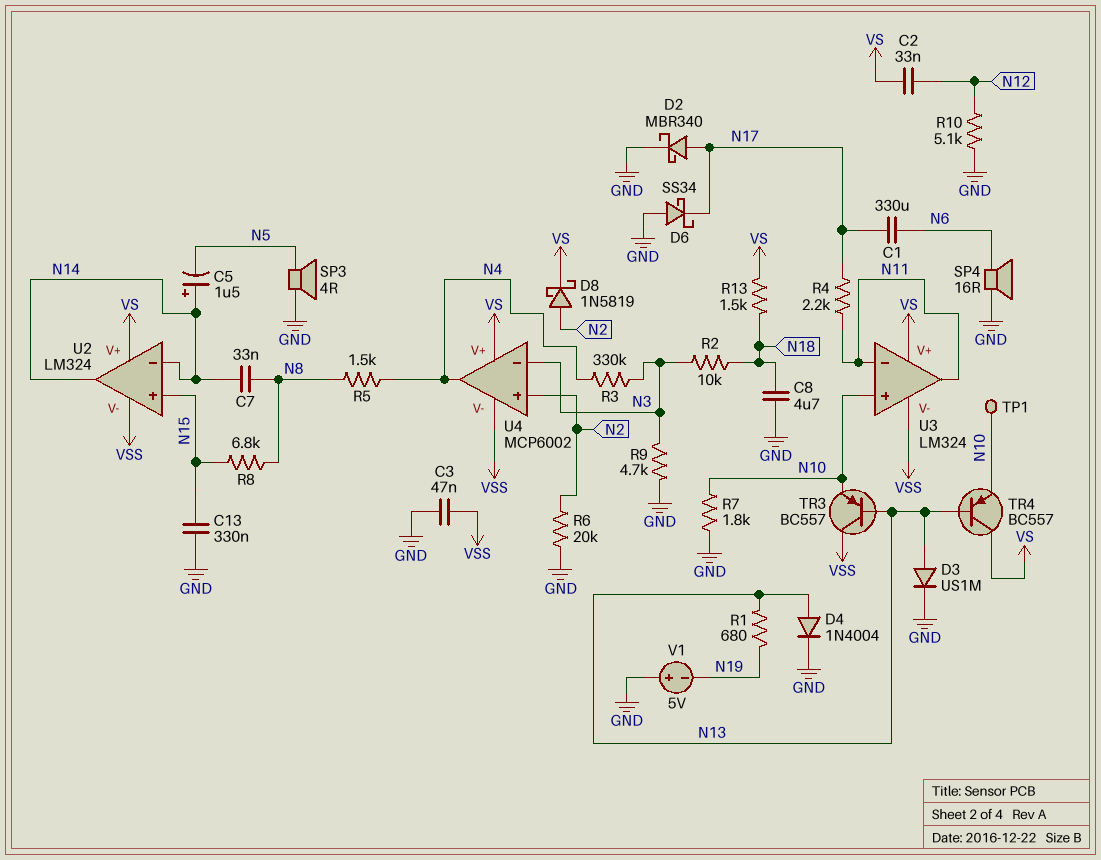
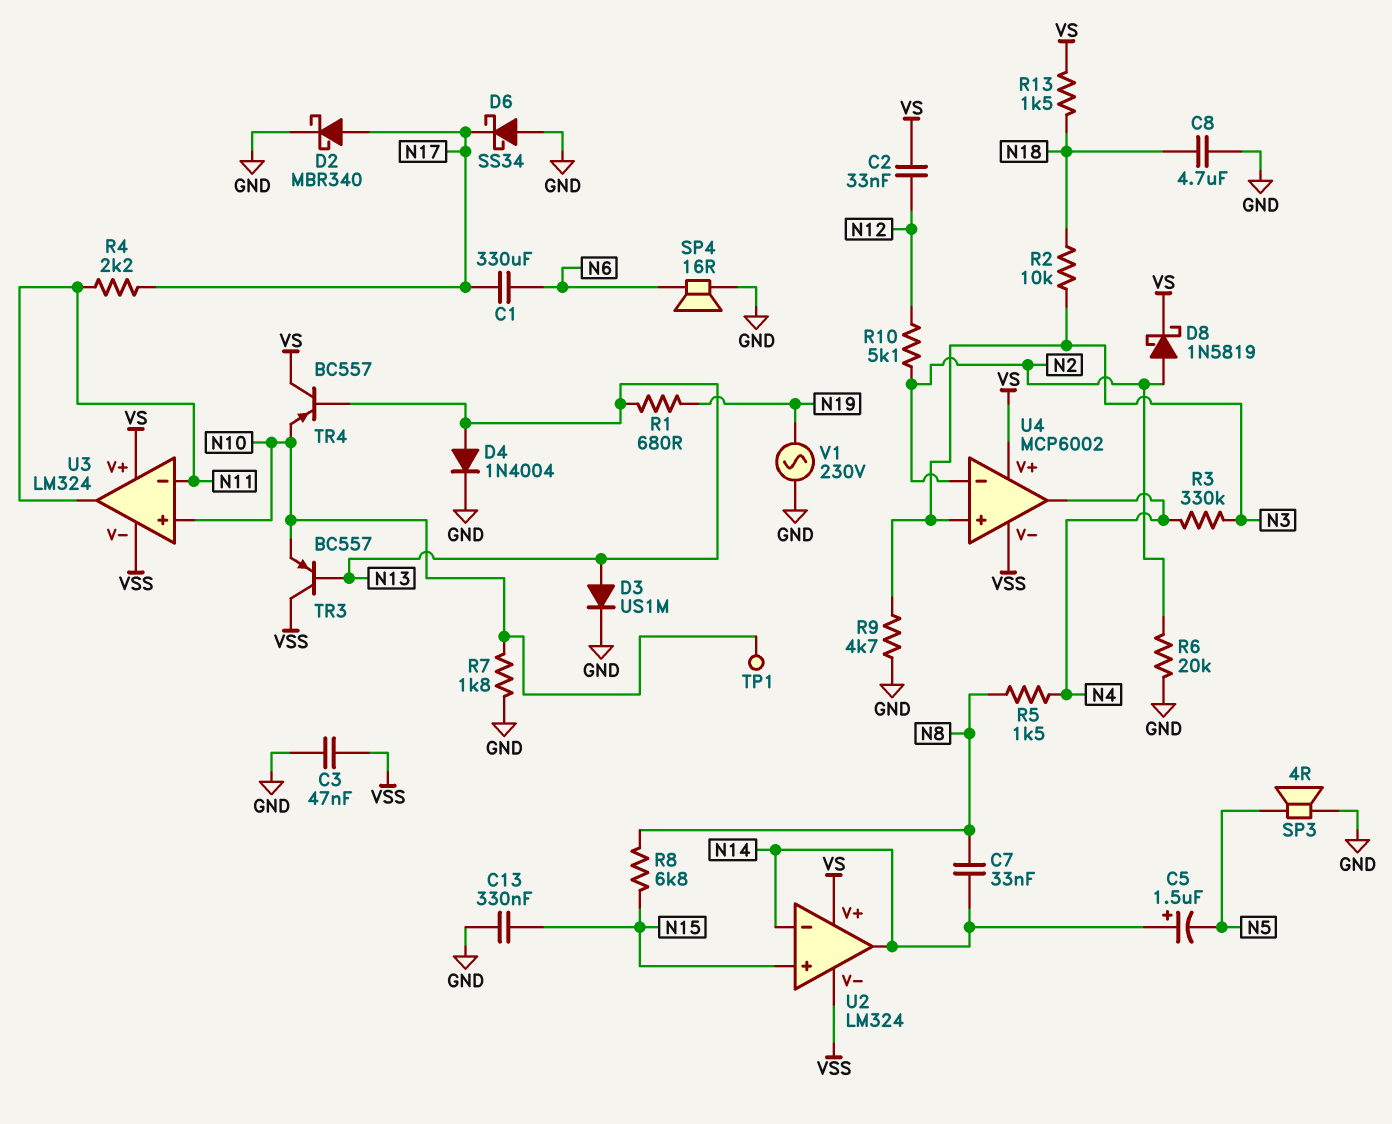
R10: 5.1k (GND, N12) -> 5.1k (N2, N12)
U4 pin in+: N2 -> N3
U4 pin in-: N3 -> N2
V1: 5V (plus GND, minus N19) -> AC 230V (GND, N19)

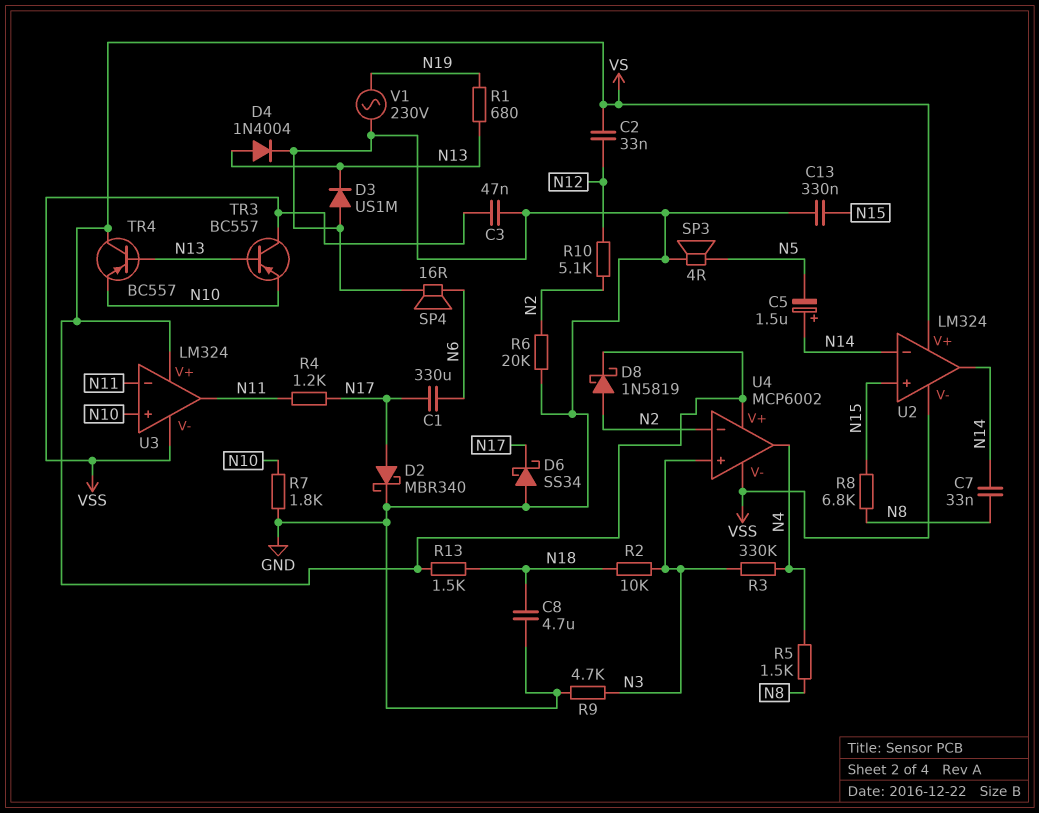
D3: diode US1M (A N13, K GND) -> diode US1M (A GND, K N13)
R4: 2.2k (N11, N17) -> 1.2k (N11, N17)
TP1: test point (N10) -> none

